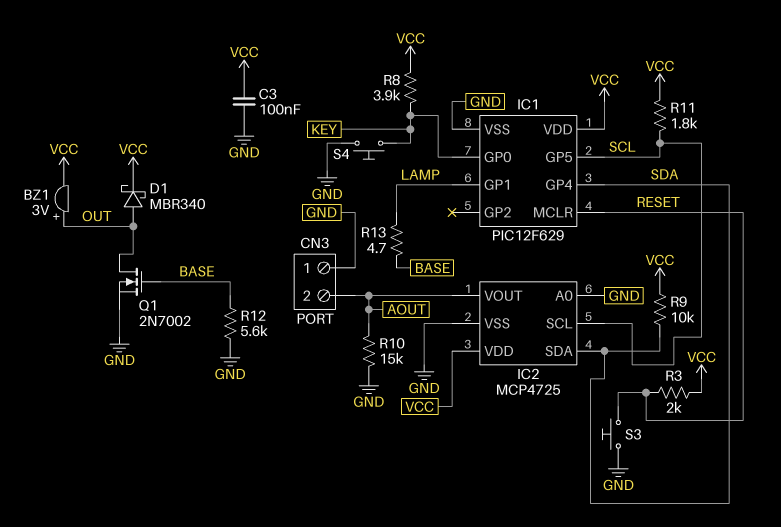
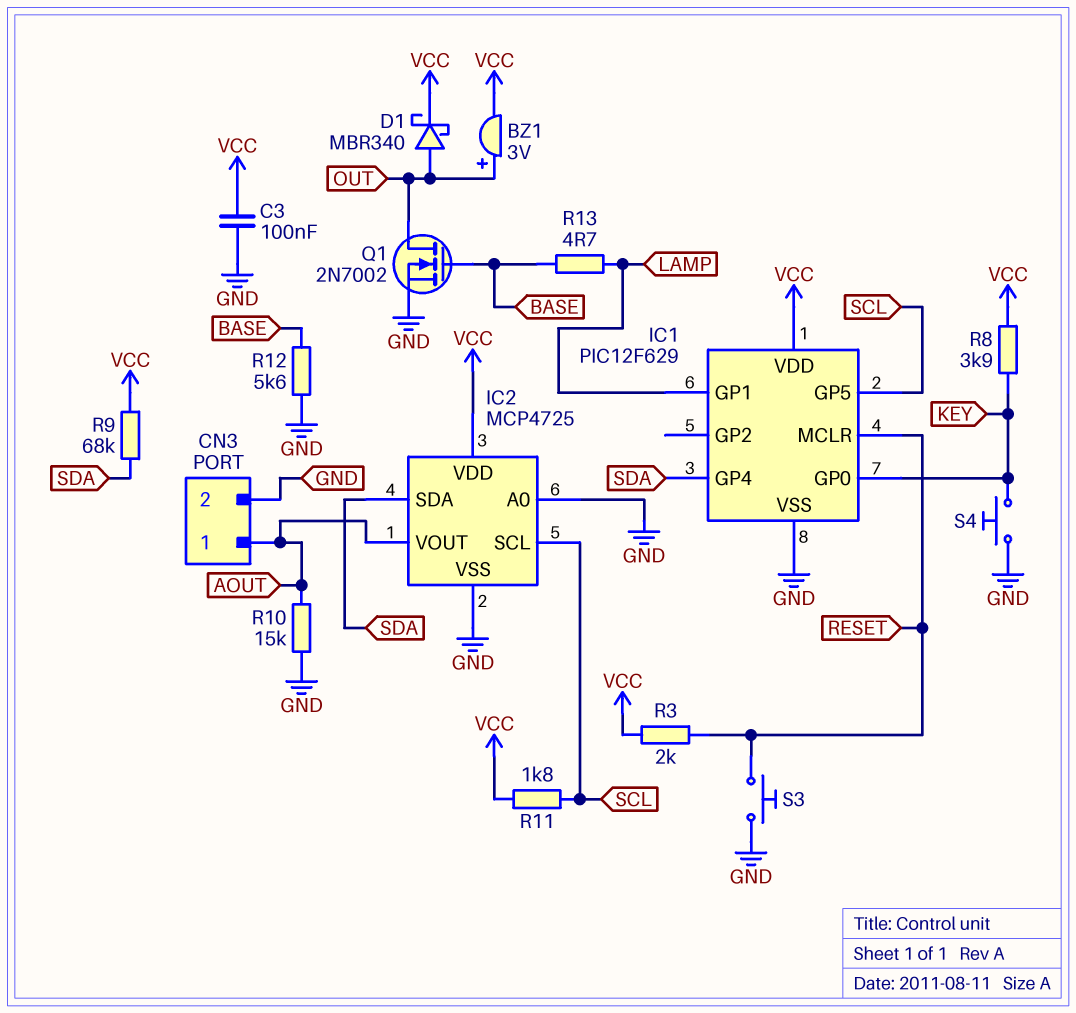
CN3 pin 1: GND -> AOUT
CN3 pin 2: AOUT -> GND
R9: 10k (SDA, VCC) -> 68k (SDA, VCC)

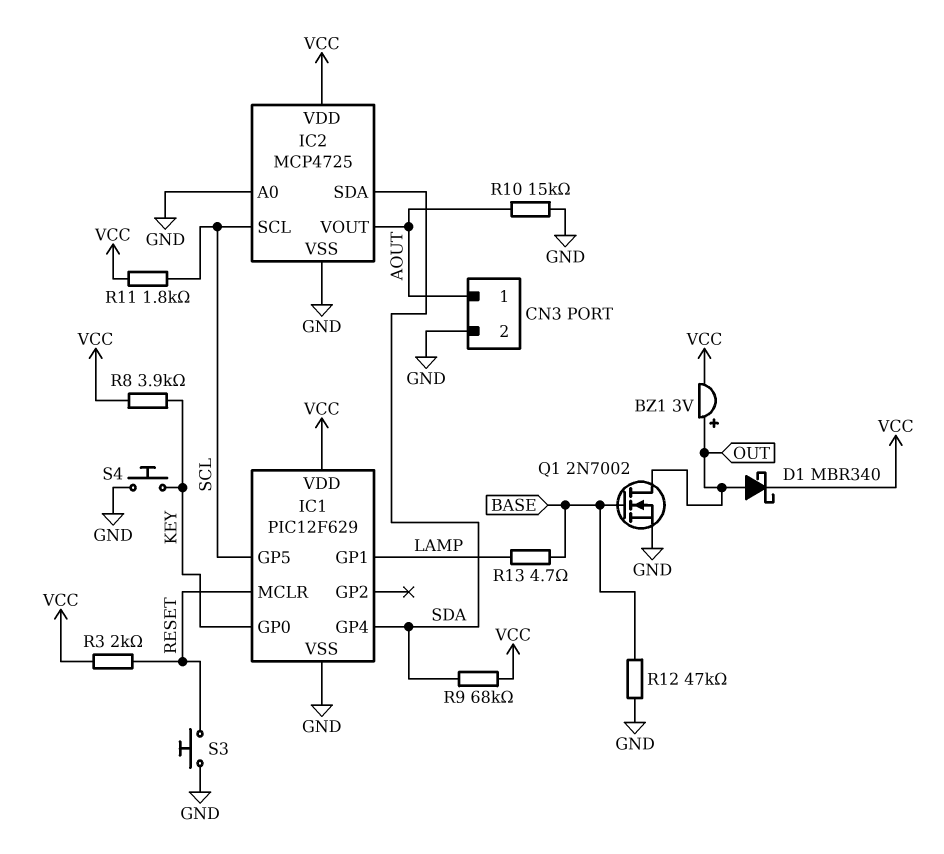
C3: 100nF (GND, VCC) -> none
R12: 5.6k (BASE, GND) -> 47k (BASE, GND)

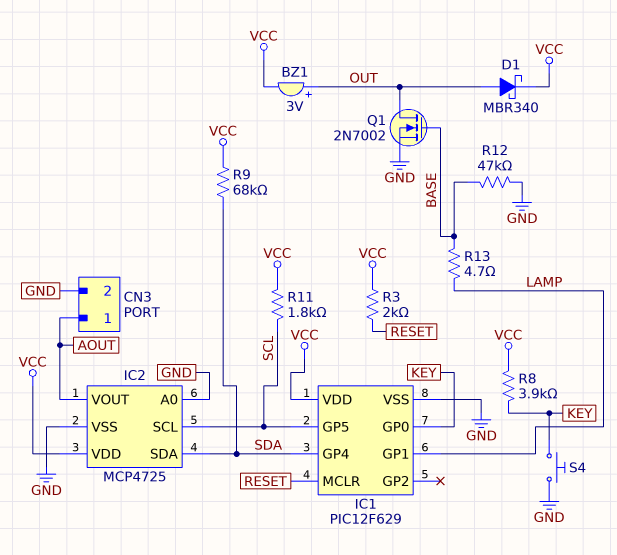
R10: 15k (AOUT, GND) -> none
S3: button (GND, RESET) -> none

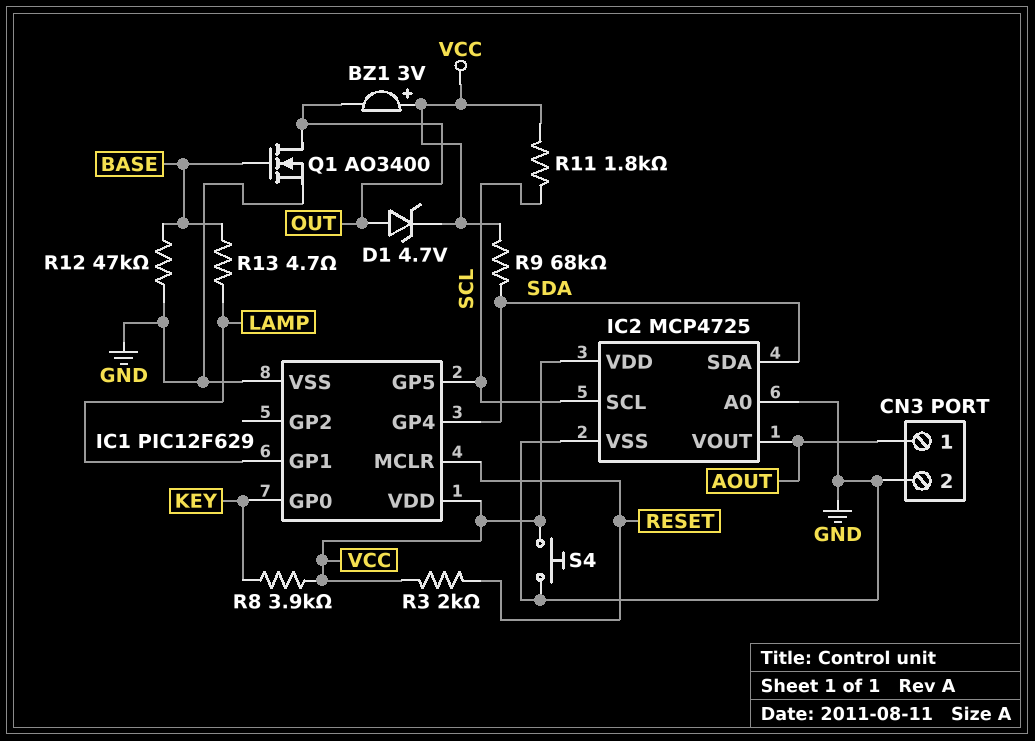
BZ1: buzzer 3V (plus OUT, minus VCC) -> buzzer 3V (plus VCC, minus OUT)
D1: schottky MBR340 (A OUT, K VCC) -> zener 4.7V (A OUT, K VCC)
Q1: NMOS 2N7002 (G BASE, D OUT, S GND) -> NMOS AO3400 (G BASE, D OUT, S GND)
S4: button (GND, KEY) -> button (GND, VCC)

